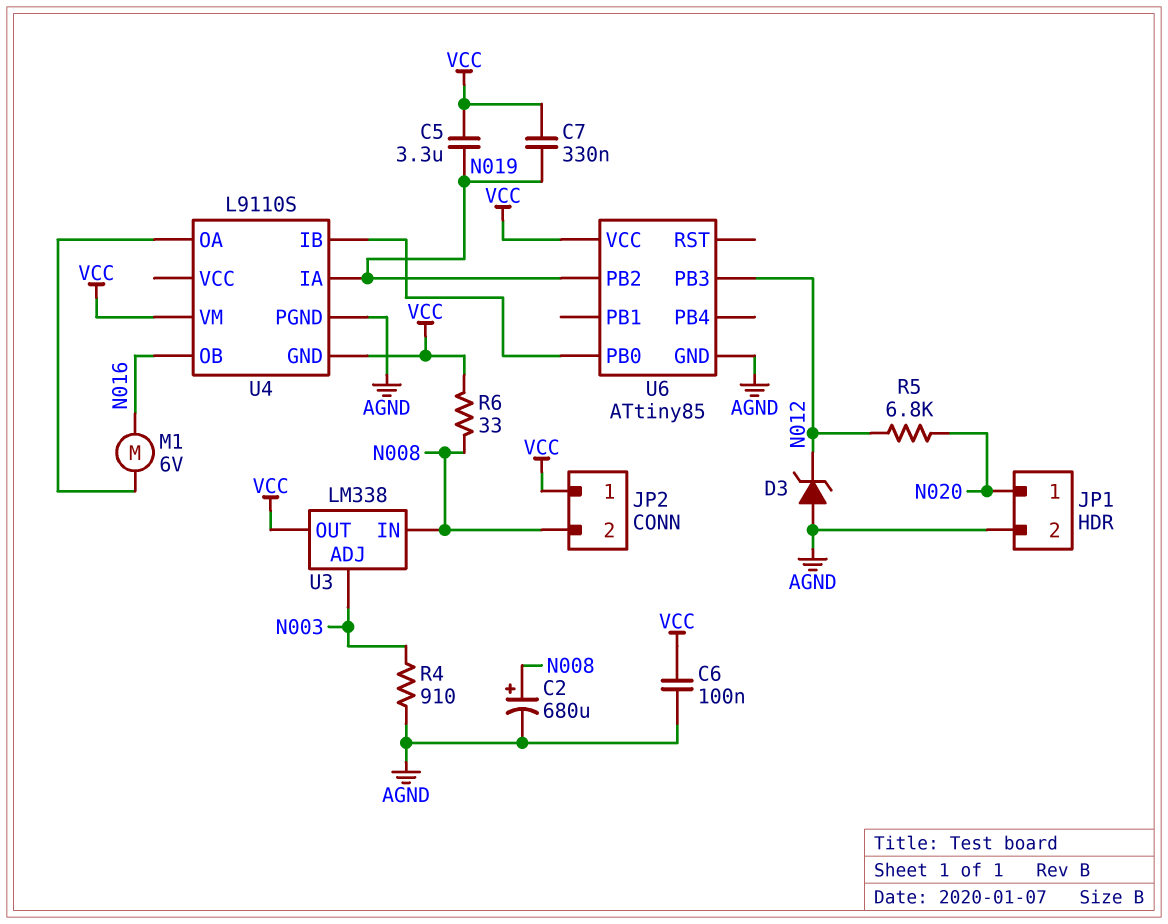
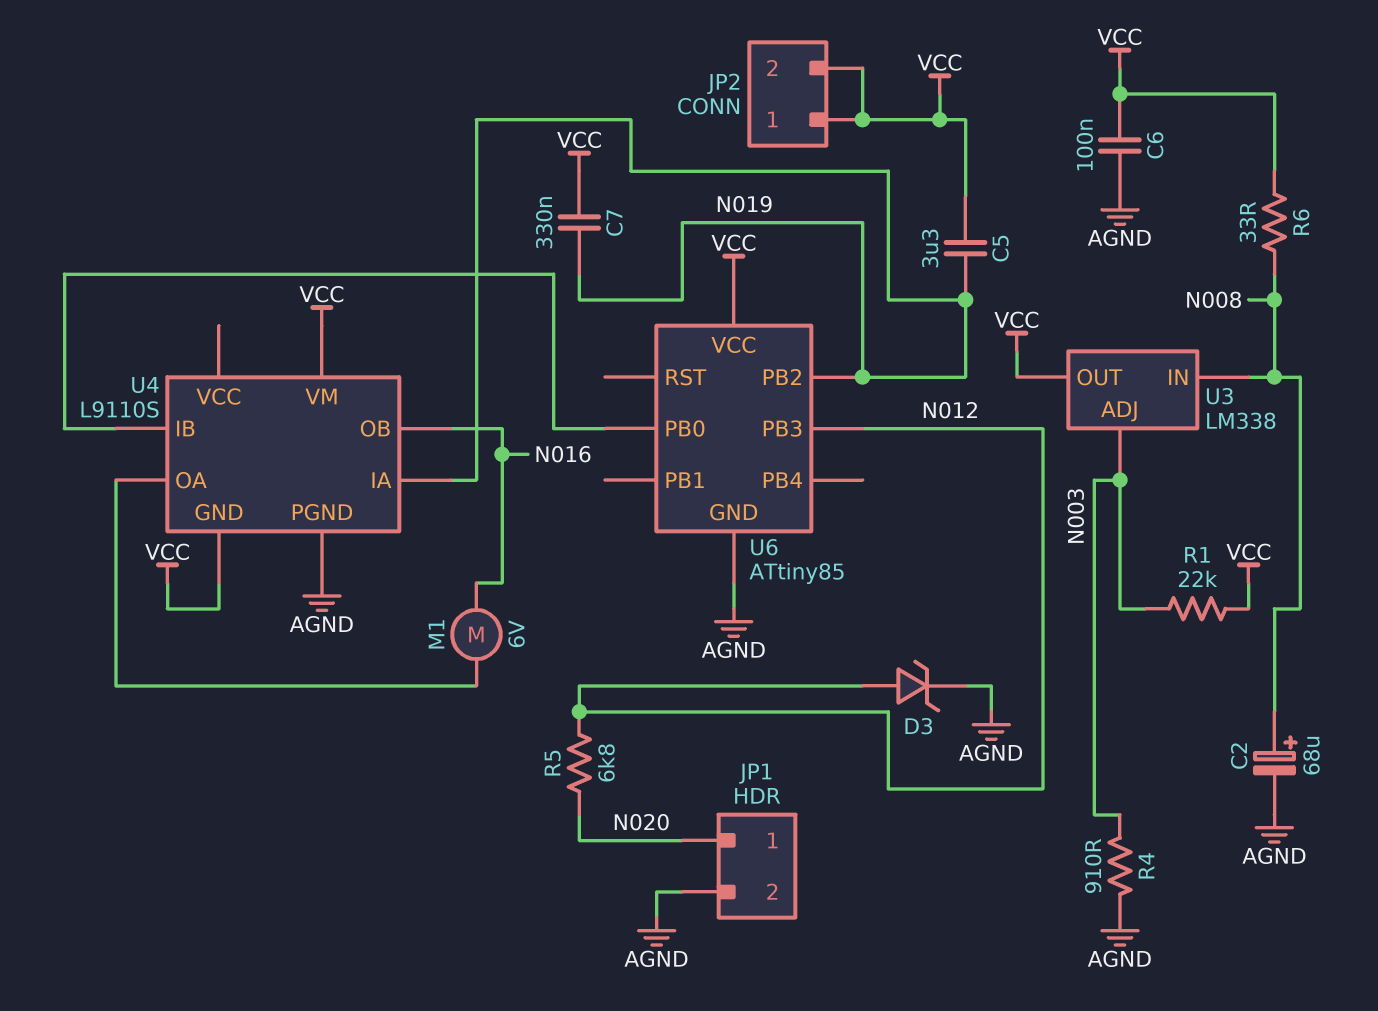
C2: 680uF (plus N008, minus AGND) -> 68uF (plus N008, minus AGND)
D3: zener (A AGND, K N012) -> zener (A N012, K AGND)
JP2 pin 2: N008 -> VCC
R1: none -> 22k (N003, VCC)

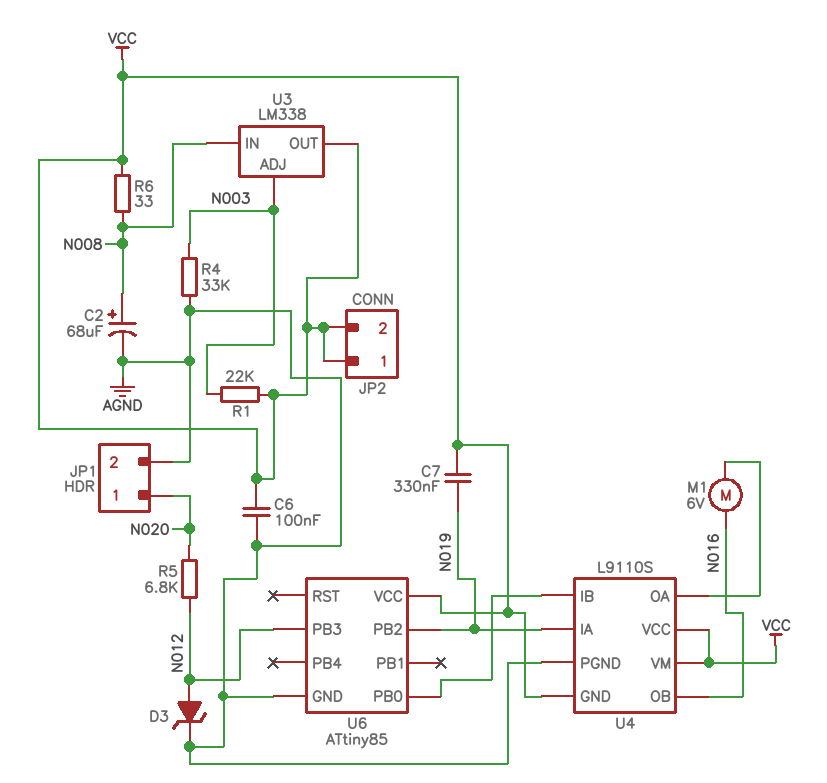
C5: 3.3uF (N019, VCC) -> none
R4: 910 (AGND, N003) -> 33k (AGND, N003)
U4 pin VCC: none -> VCC

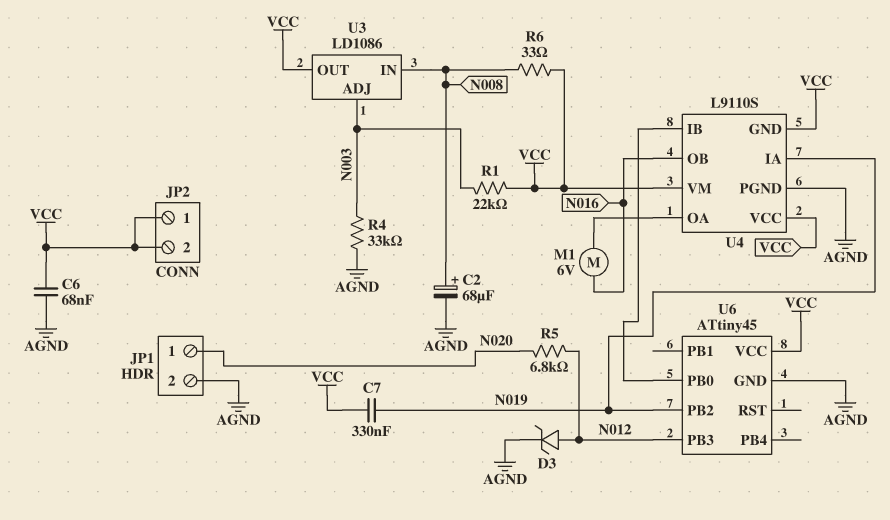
C6: 100nF (AGND, VCC) -> 68nF (AGND, VCC)
U3: LM338 -> LD1086
U6: ATtiny85 -> ATtiny45

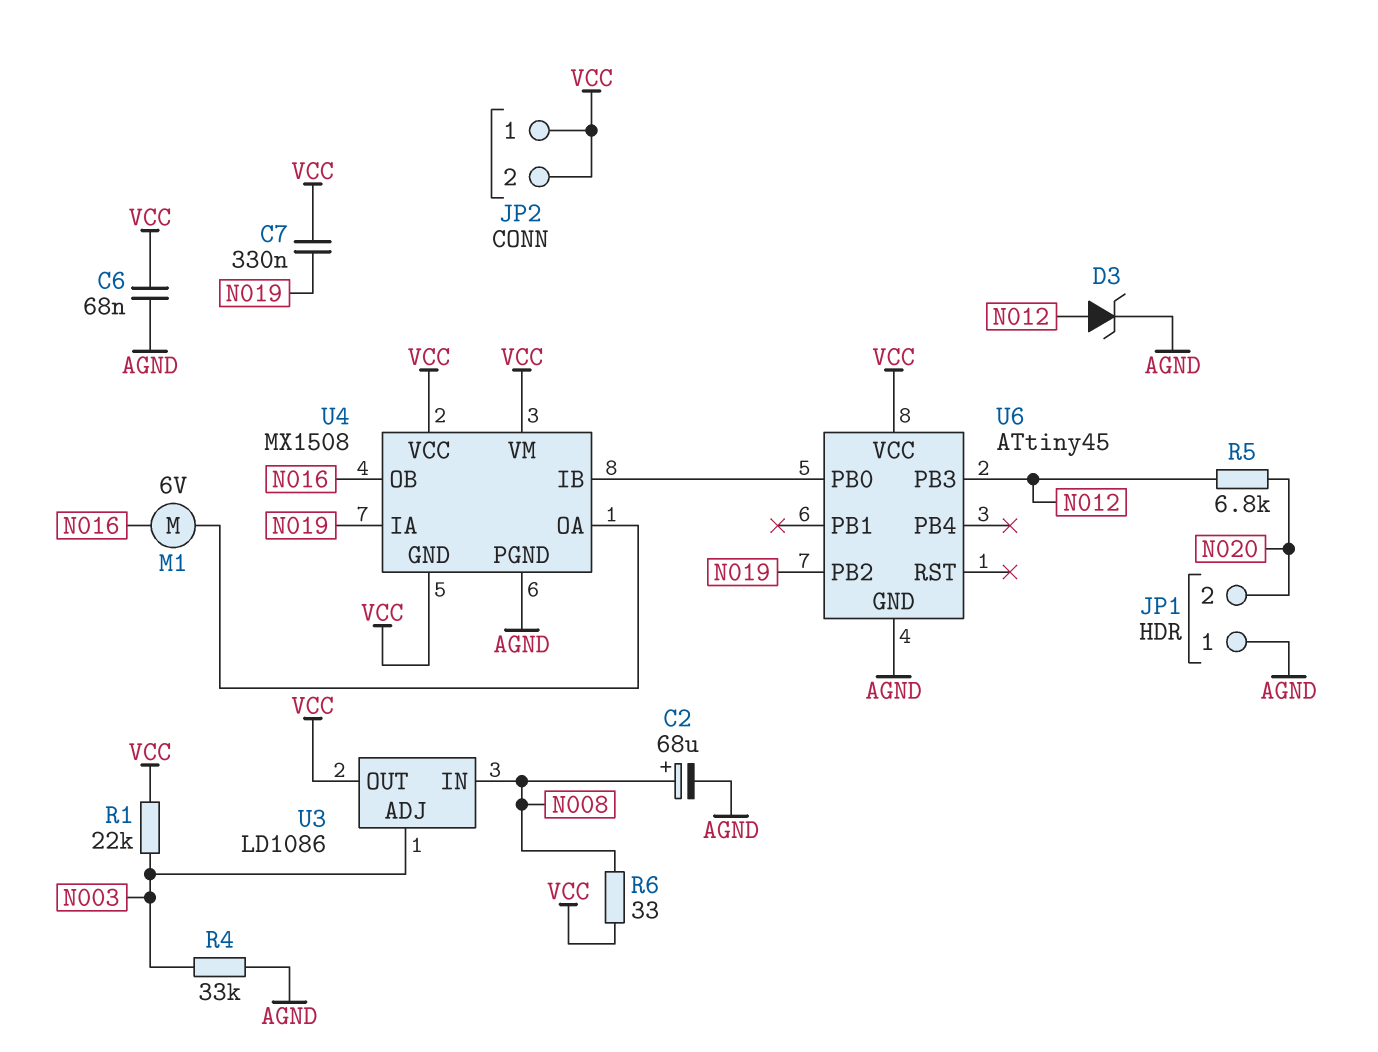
JP1 pin 1: N020 -> AGND
JP1 pin 2: AGND -> N020
U4: L9110S -> MX1508

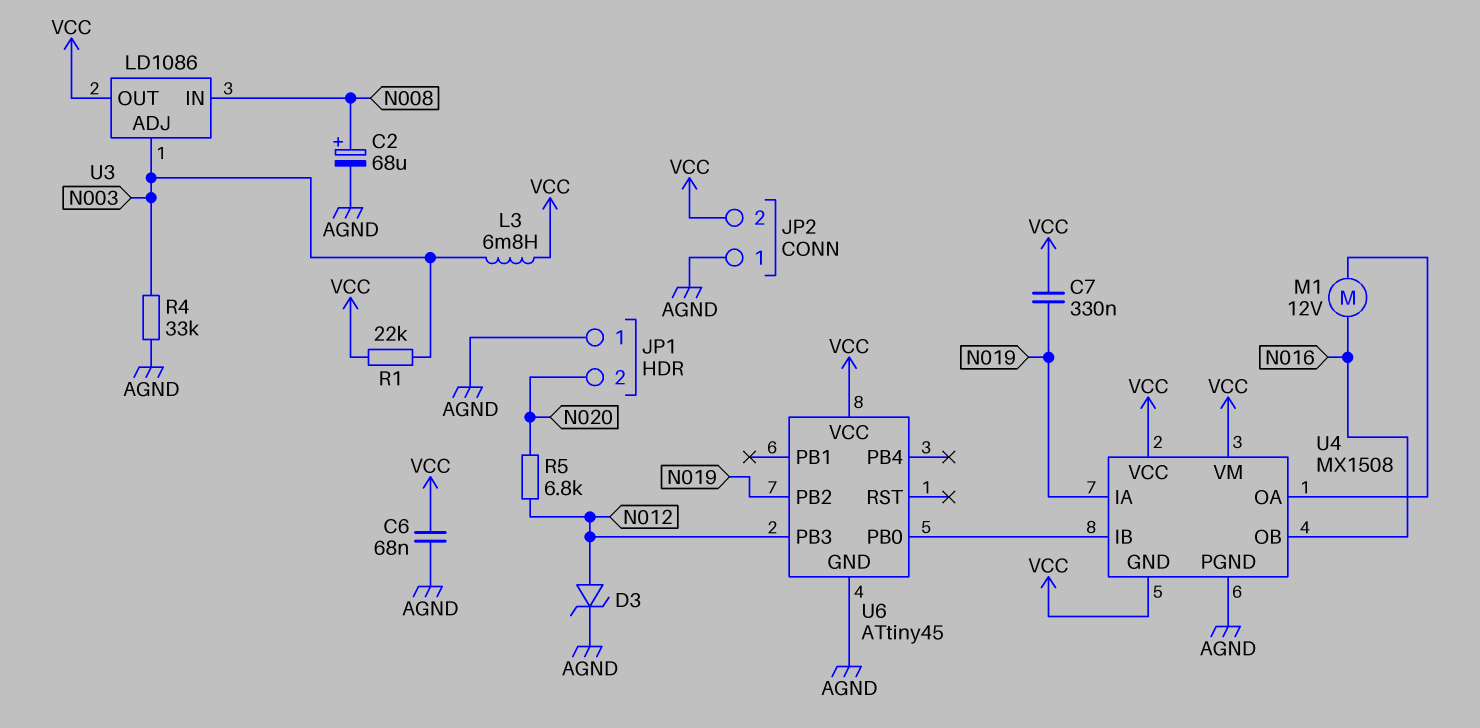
JP2 pin 1: VCC -> AGND
L3: none -> 6.8mH (N003, VCC)
M1: motor 6V (N016, U4/OA) -> motor 12V (N016, U4/OA)
R6: 33 (N008, VCC) -> none

